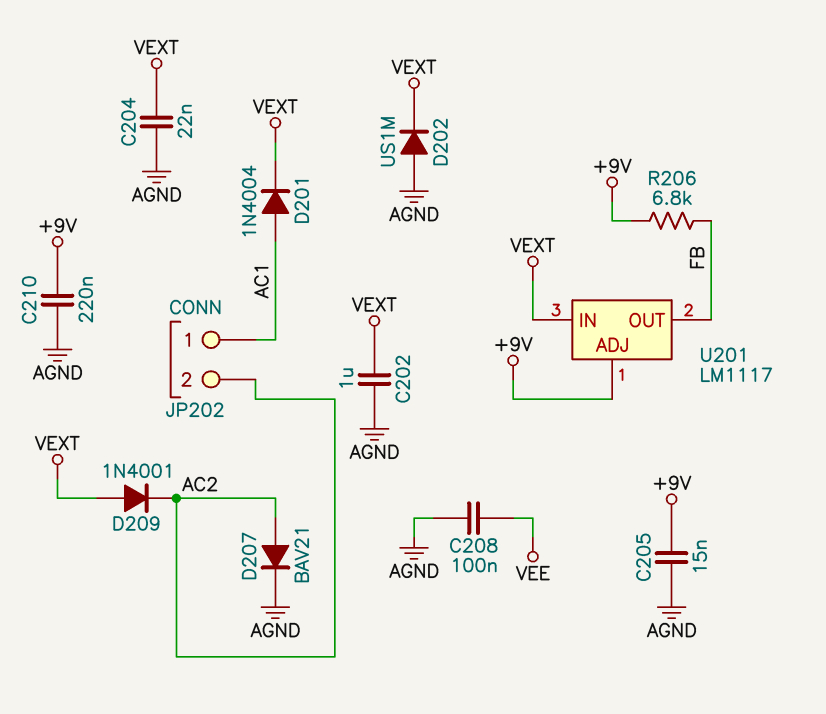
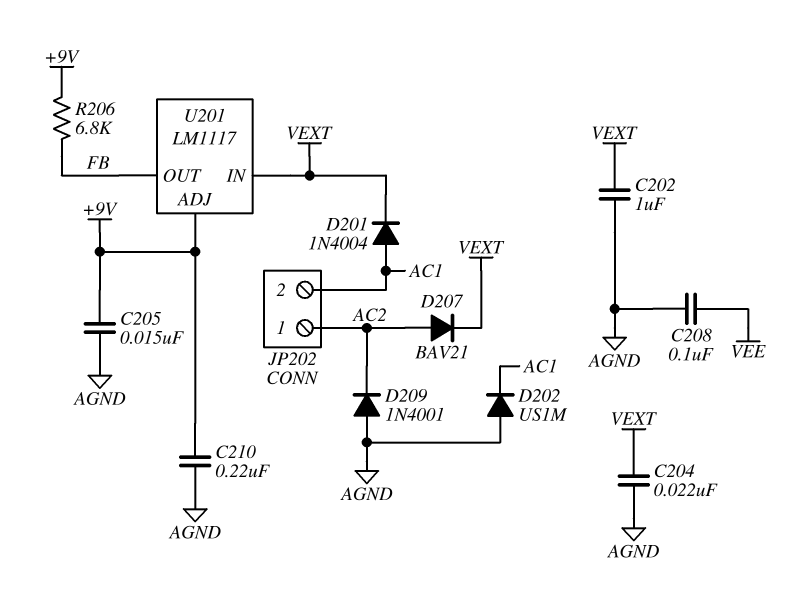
D202: diode US1M (A AGND, K VEXT) -> diode US1M (A AGND, K AC1)
D207: diode BAV21 (A AC2, K AGND) -> diode BAV21 (A AC2, K VEXT)
D209: diode 1N4001 (A VEXT, K AC2) -> diode 1N4001 (A AGND, K AC2)
JP202 pin 1: AC1 -> AC2
JP202 pin 2: AC2 -> AC1

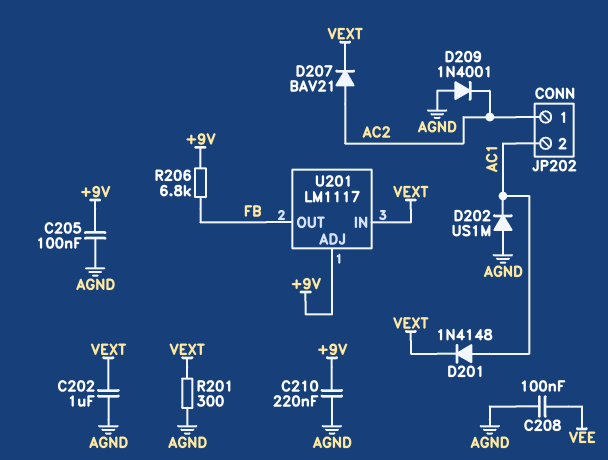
C204: 22nF (AGND, VEXT) -> none
C205: 15nF (+9V, AGND) -> 100nF (+9V, AGND)
D201: diode 1N4004 (A AC1, K VEXT) -> diode 1N4148 (A AC1, K VEXT)
R201: none -> 300 (AGND, VEXT)

